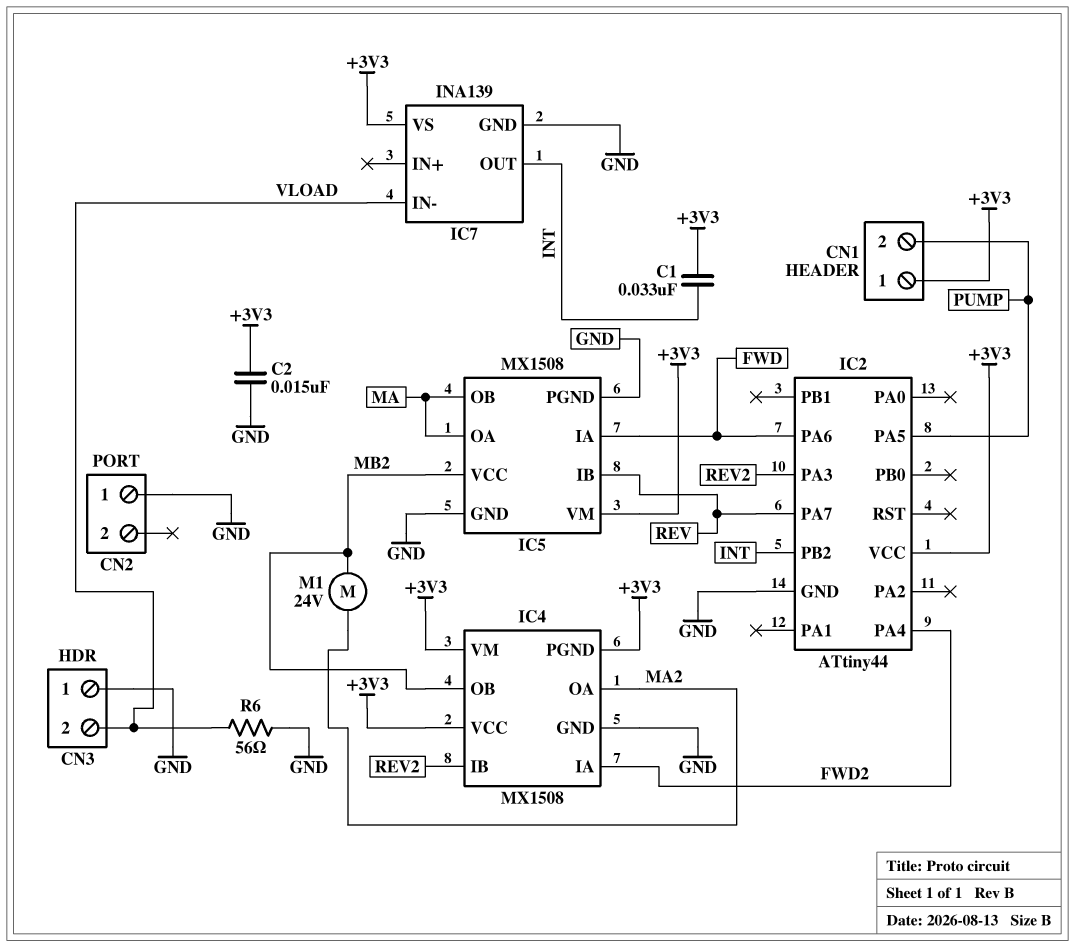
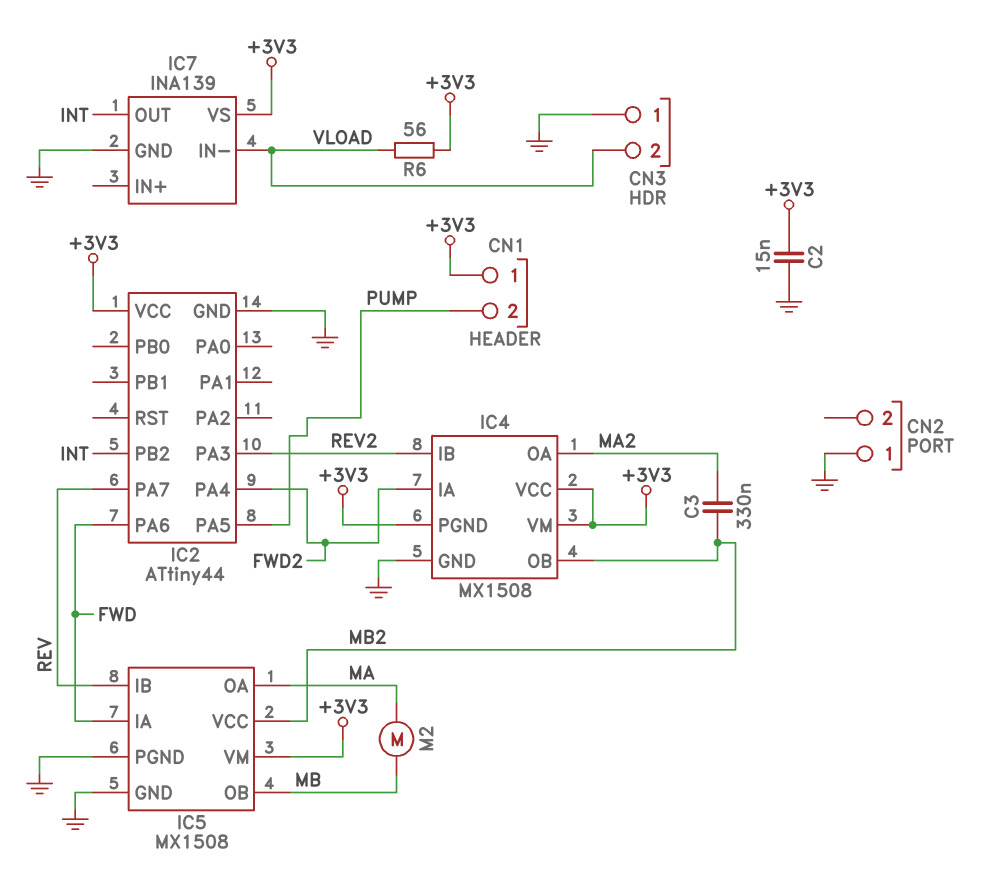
C1: 33nF (+3V3, INT) -> none
C3: none -> 330nF (MA2, MB2)
IC5 pin OB: MA -> MB
M1: motor 24V (MA2, MB2) -> none
M2: none -> motor (MA, MB)
R6: 56 (GND, VLOAD) -> 56 (+3V3, VLOAD)

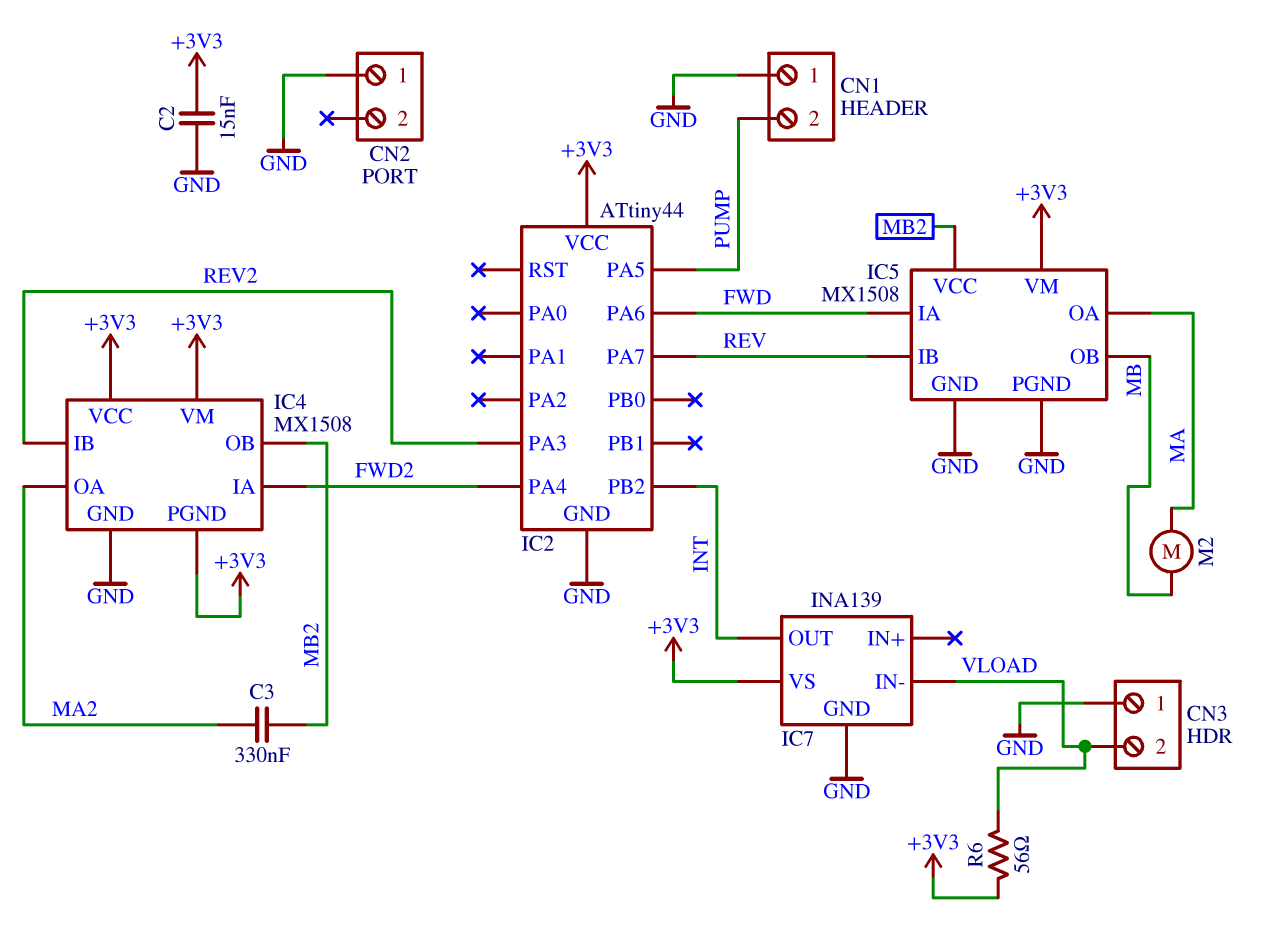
CN1 pin 1: +3V3 -> GND

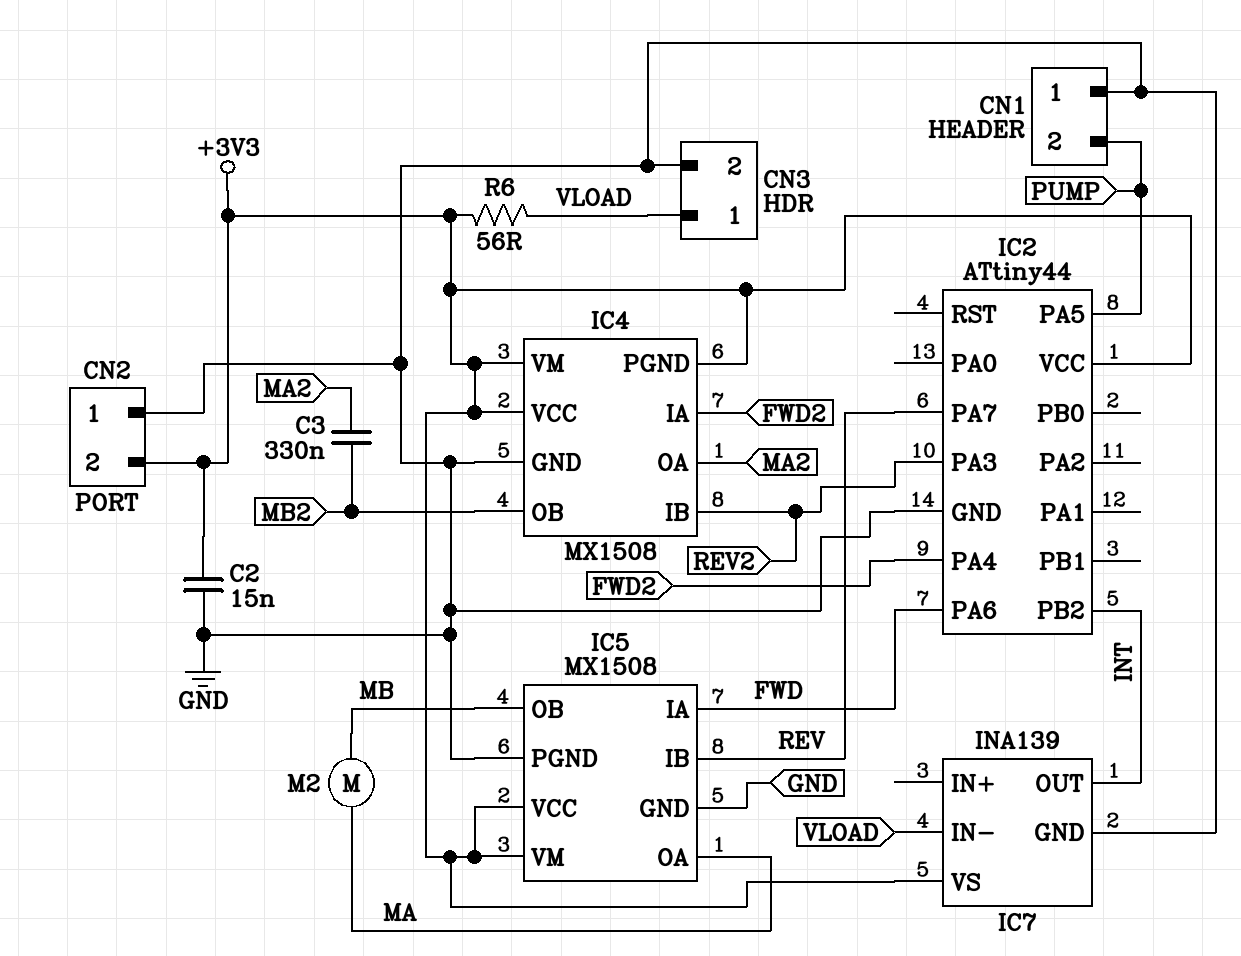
CN2 pin 2: none -> +3V3
CN3 pin 1: GND -> VLOAD
CN3 pin 2: VLOAD -> GND
IC5 pin VCC: MB2 -> +3V3

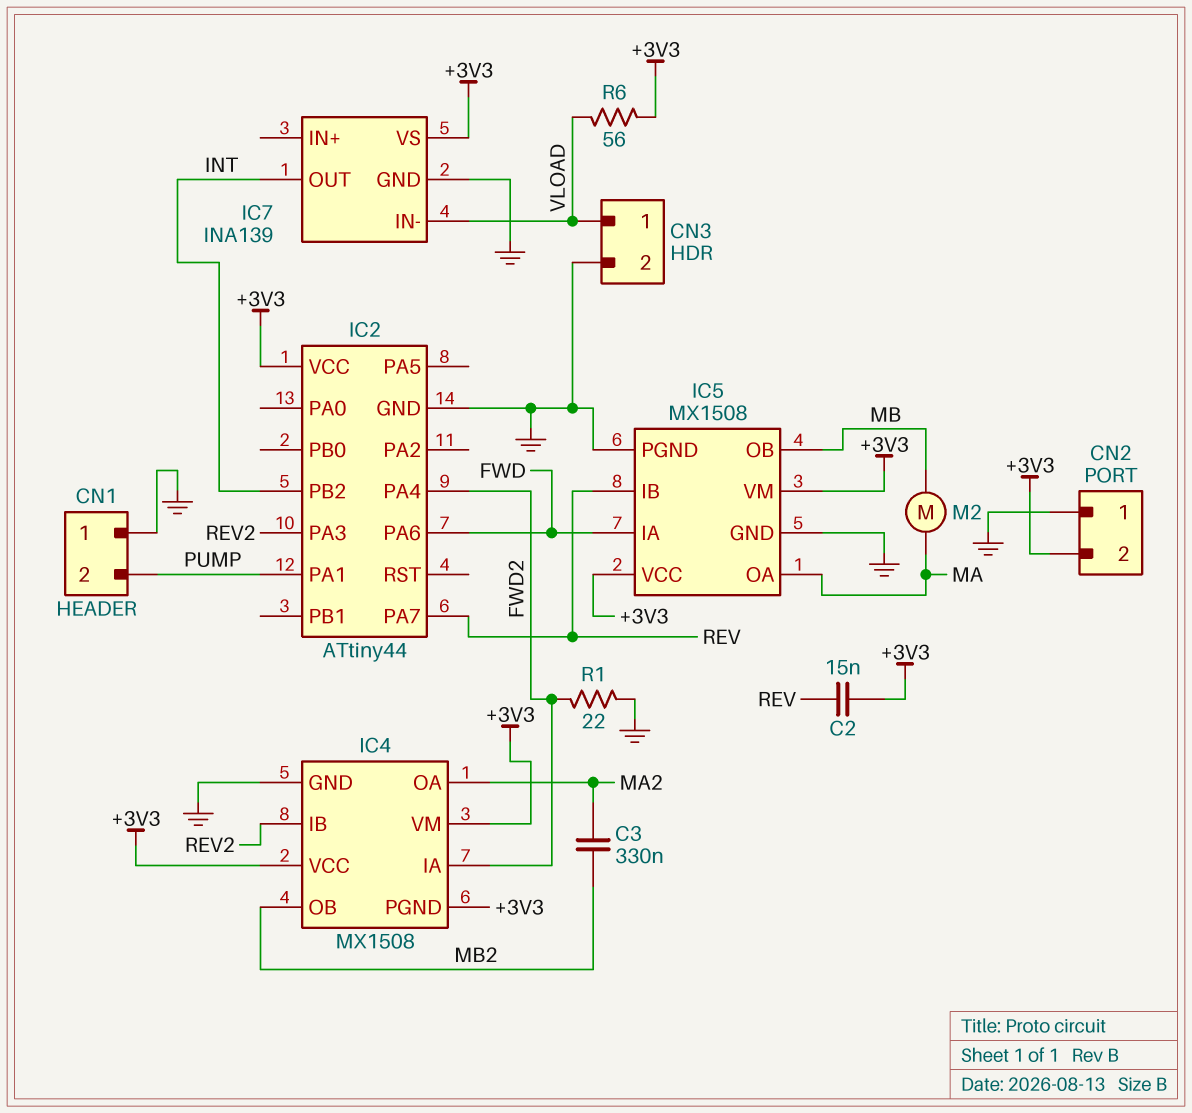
C2: 15nF (+3V3, GND) -> 15nF (+3V3, REV)
IC2 pin PA1: none -> PUMP
IC2 pin PA5: PUMP -> none
R1: none -> 22 (FWD2, GND)

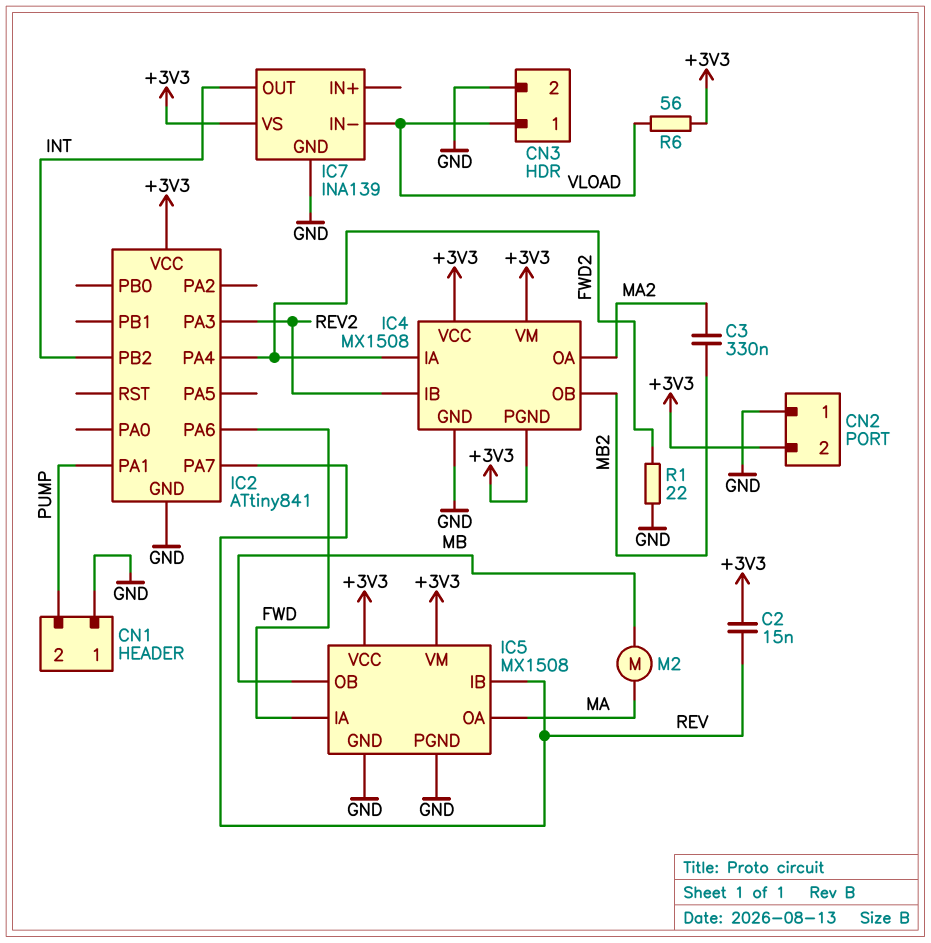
IC2: ATtiny44 -> ATtiny841

